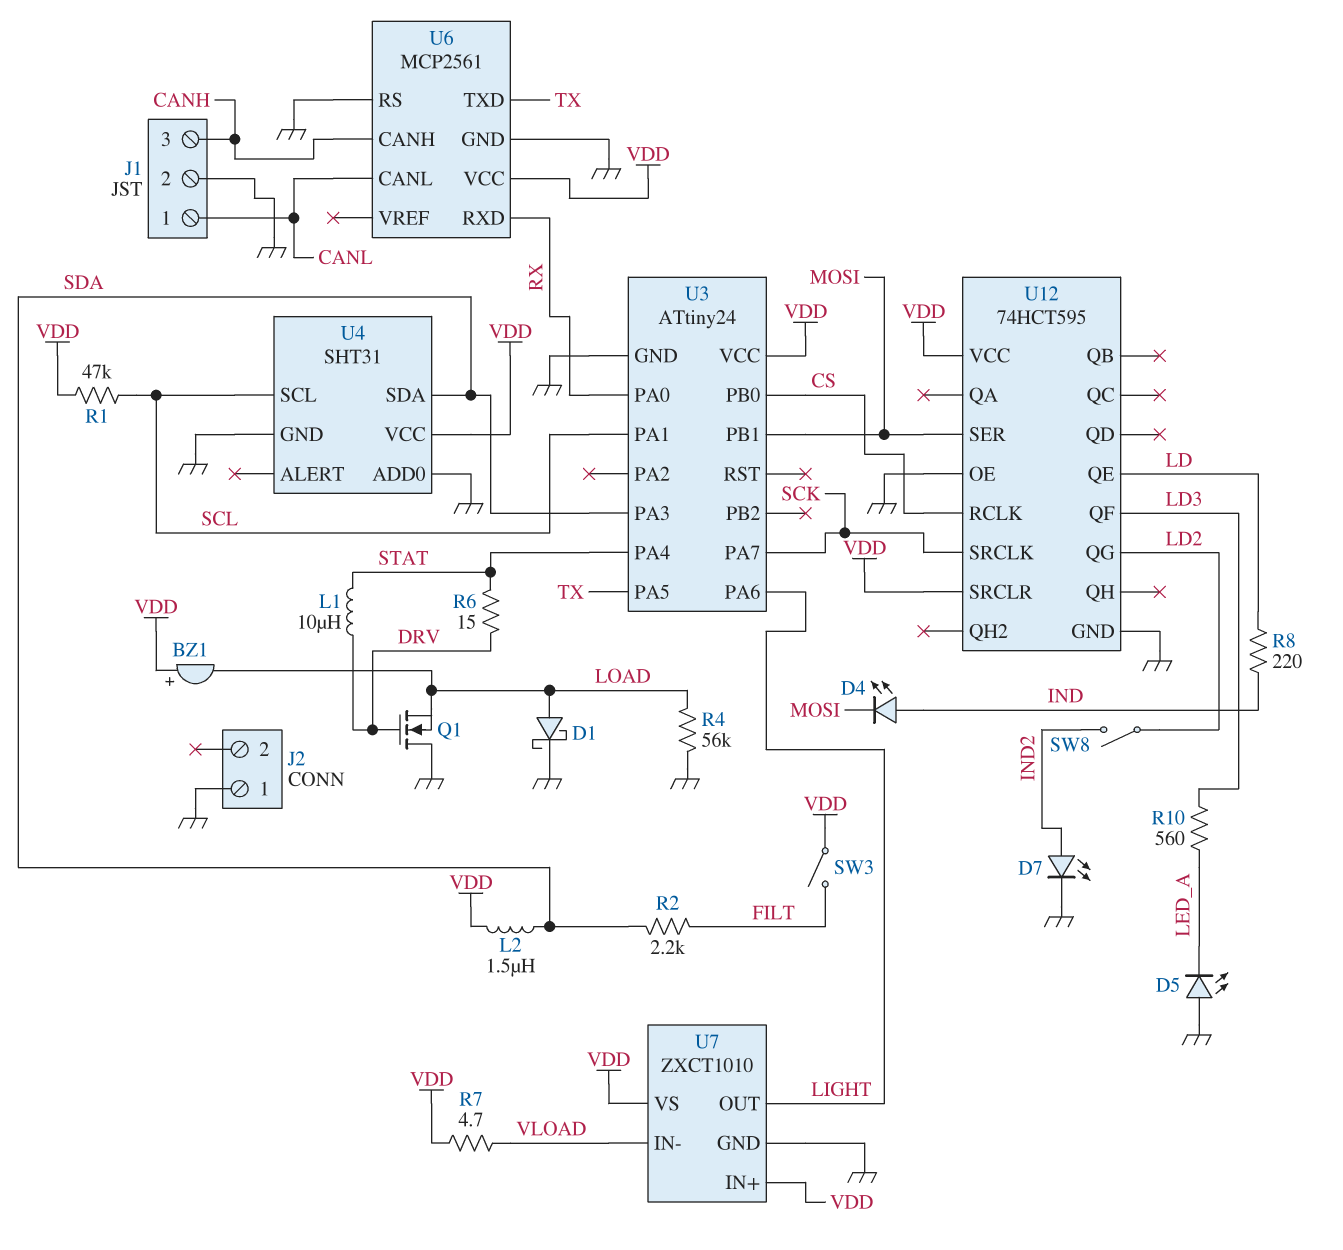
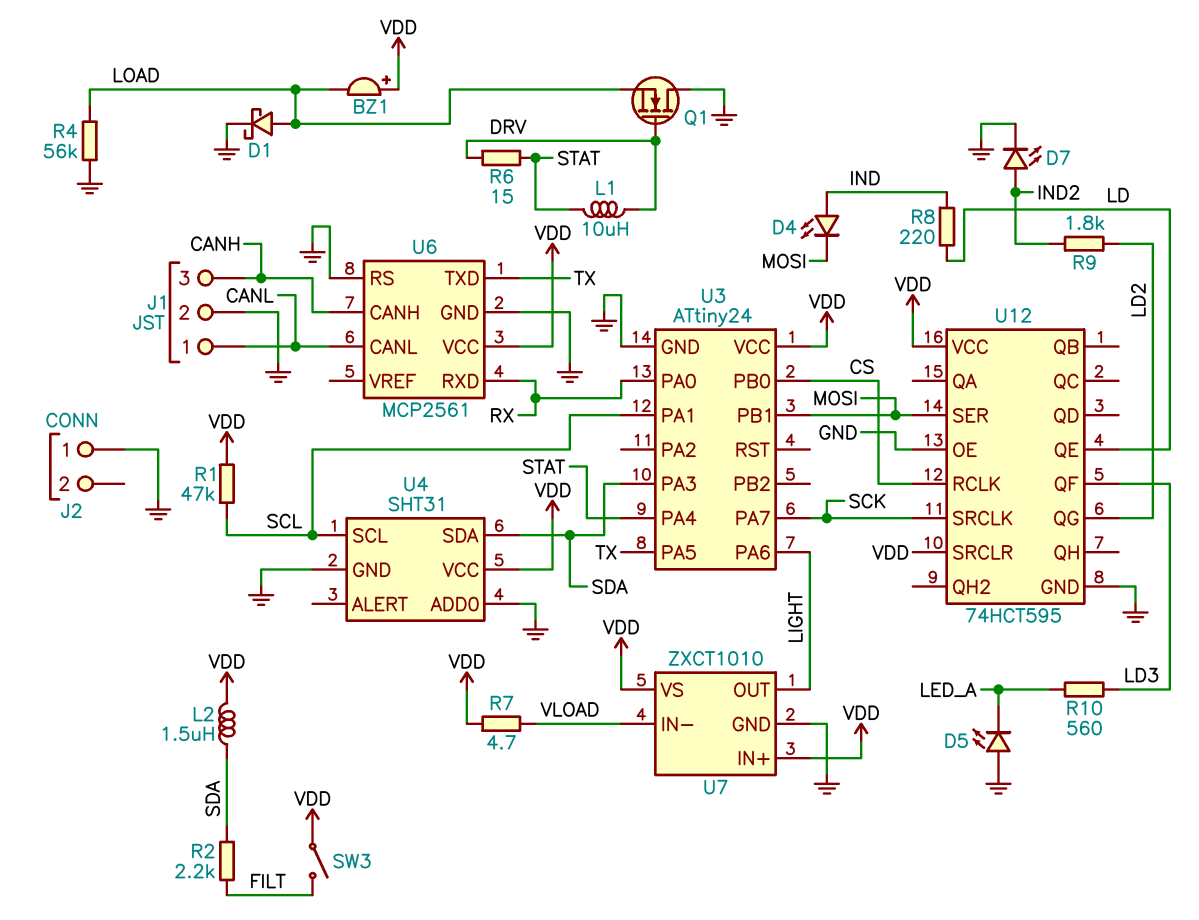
R9: none -> 1.8k (IND2, LD2)
SW8: switch (IND2, LD2) -> none

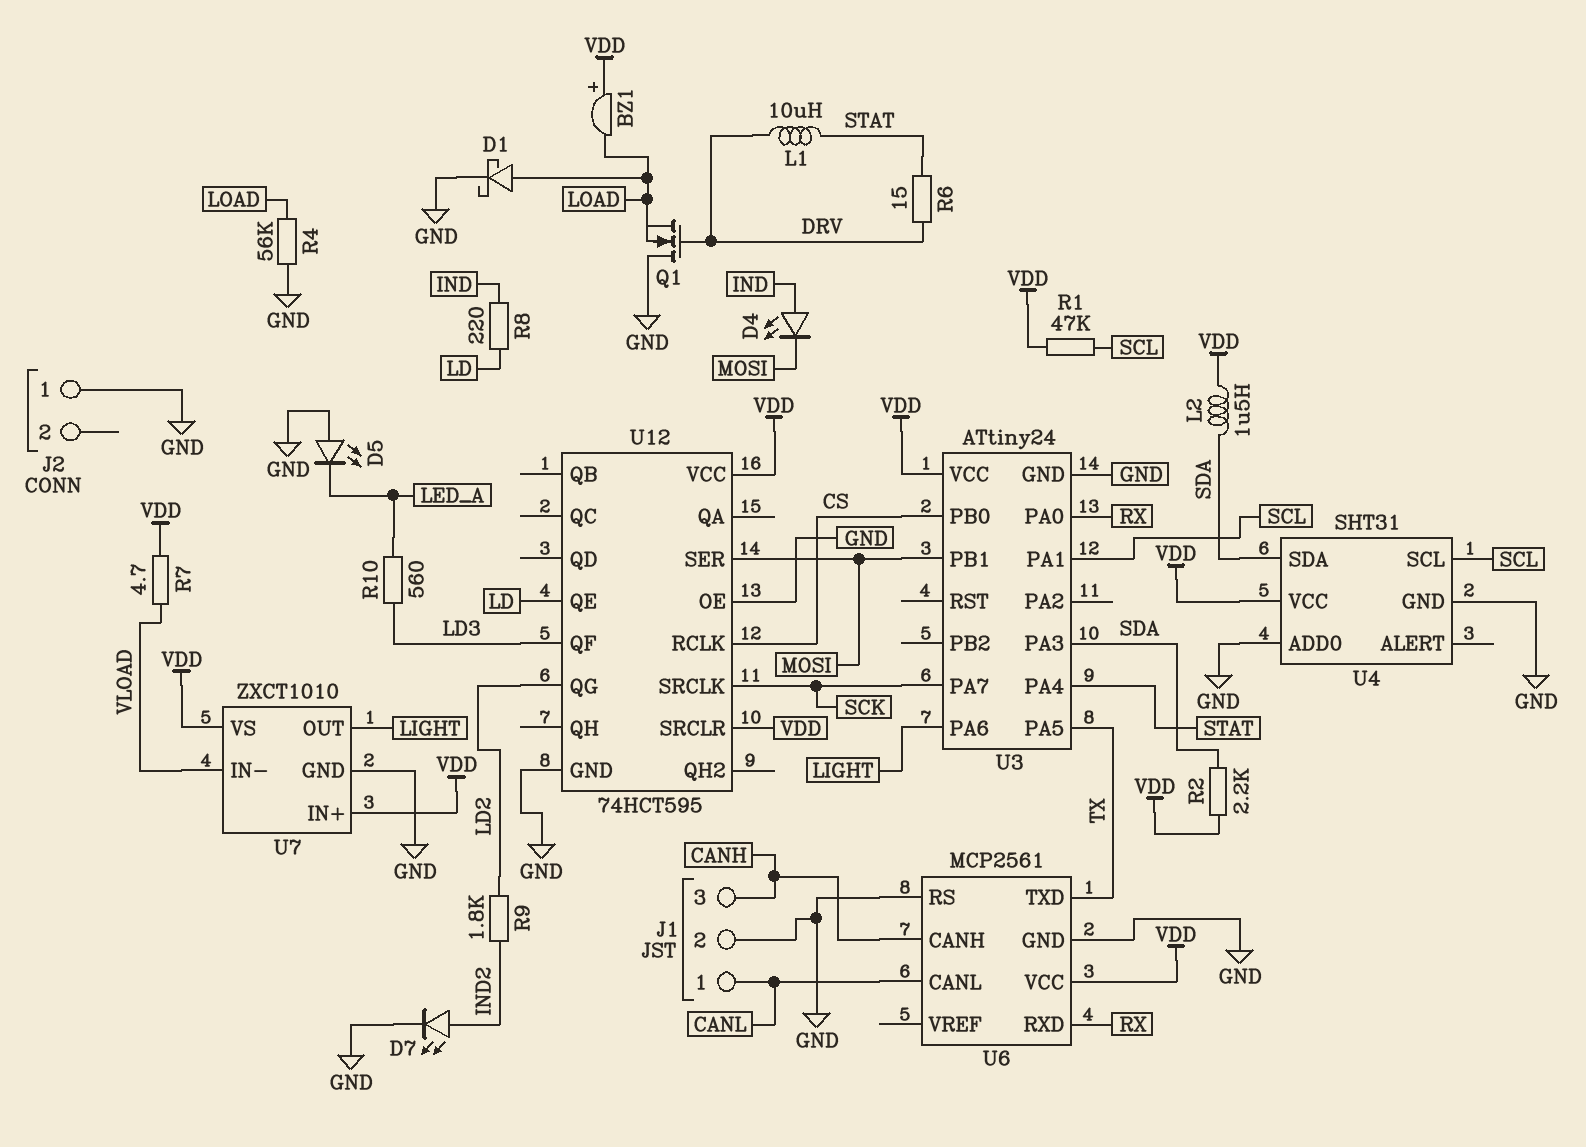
R2: 2.2k (FILT, SDA) -> 2.2k (SDA, VDD)
SW3: switch (FILT, VDD) -> none

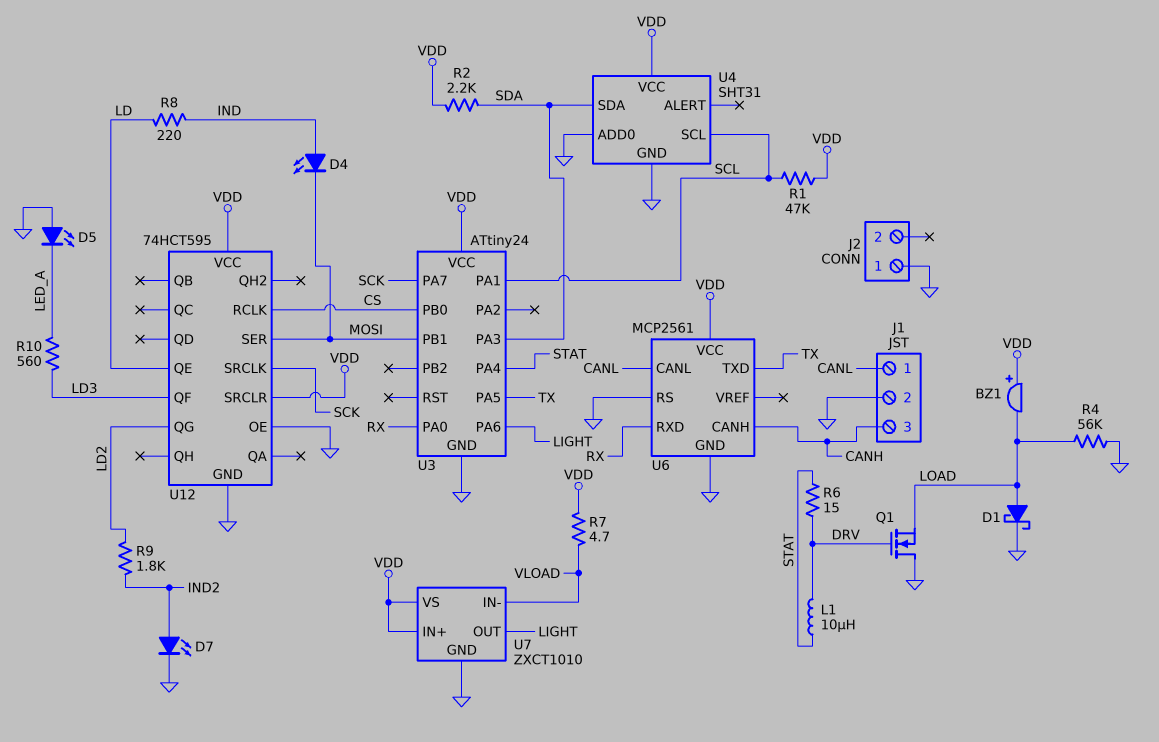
L2: 1.5uH (SDA, VDD) -> none

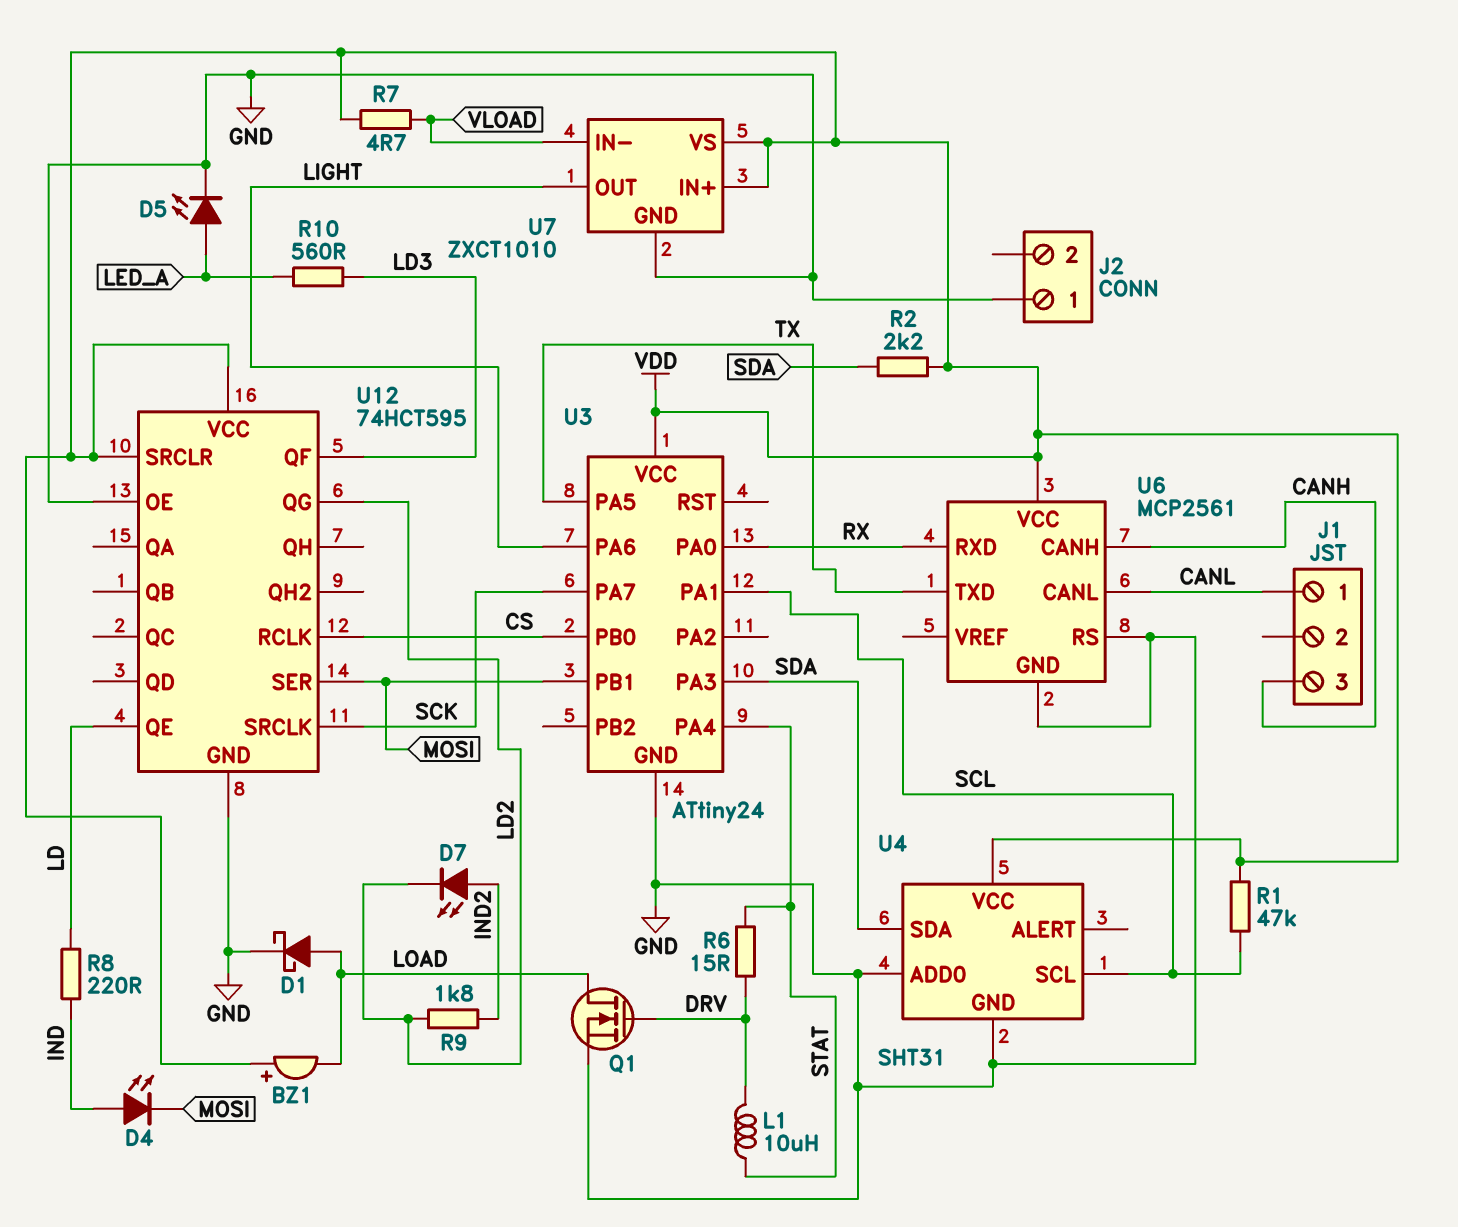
D5: LED (A GND, K LED_A) -> LED (A LED_A, K GND)
D7: LED (A IND2, K GND) -> LED (A IND2, K LD2)
J1 pin 2: GND -> none
Q1: NMOS (G DRV, D GND, S LOAD) -> NMOS (G DRV, D LOAD, S GND)
R4: 56k (GND, LOAD) -> none

